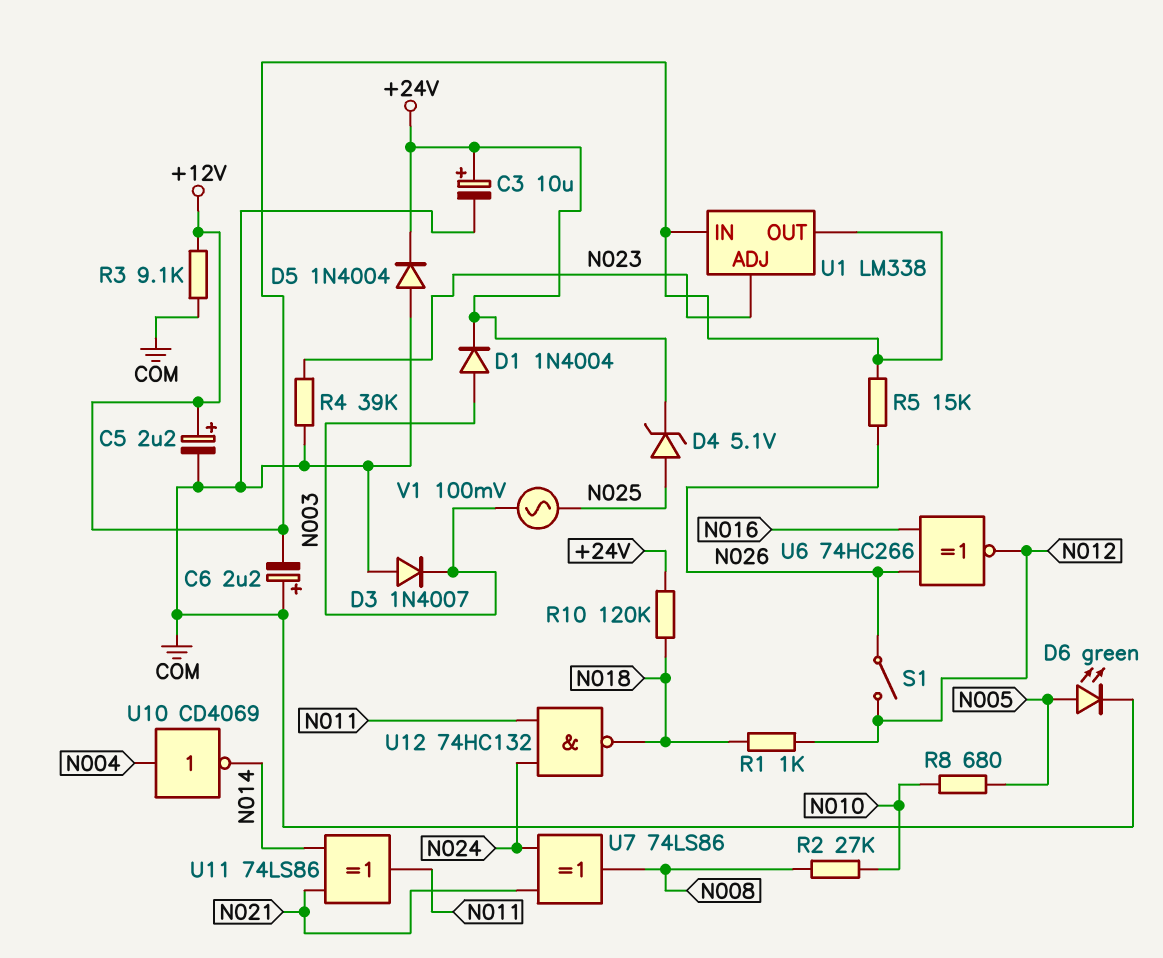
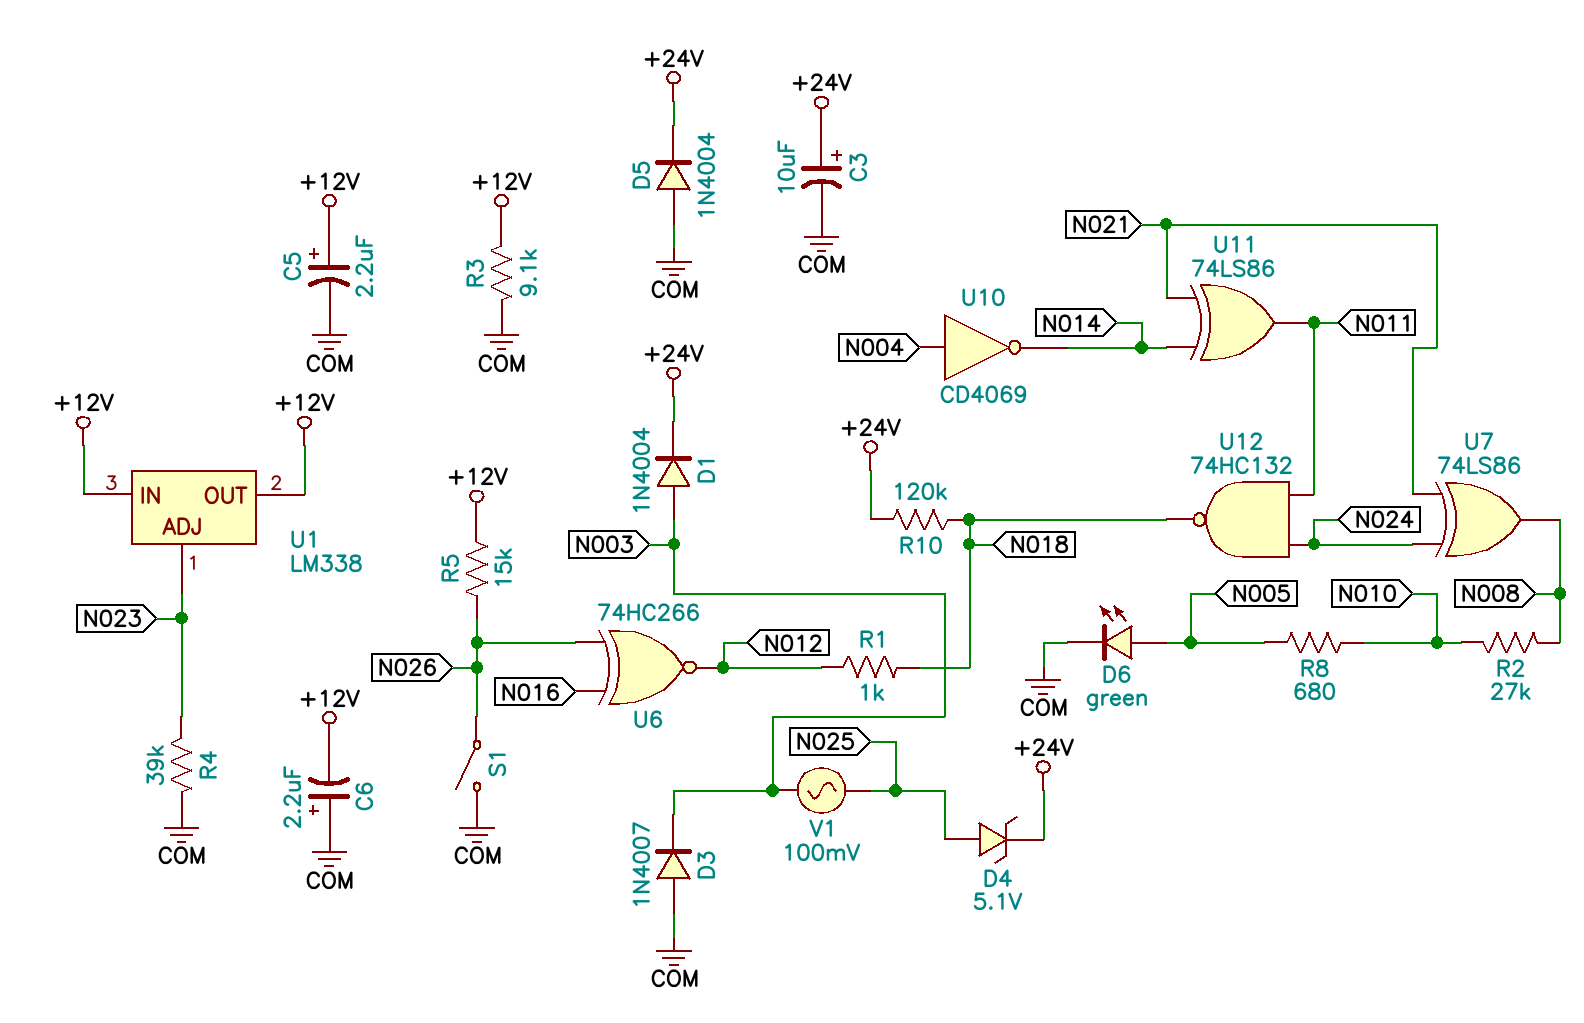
S1: switch (N012, N026) -> switch (COM, N026)

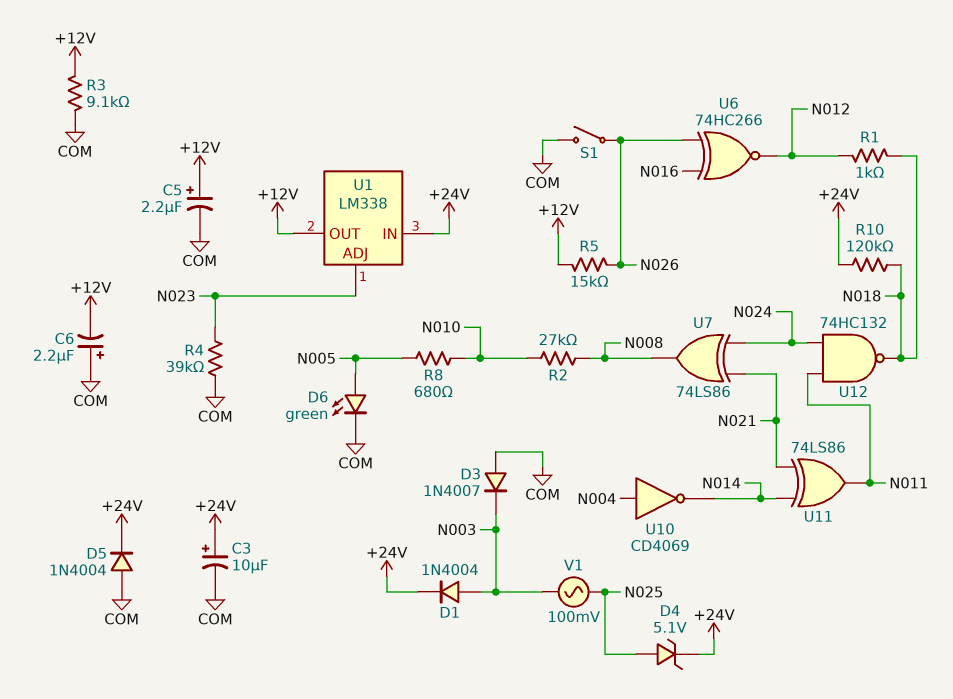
U1 pin IN: +12V -> +24V

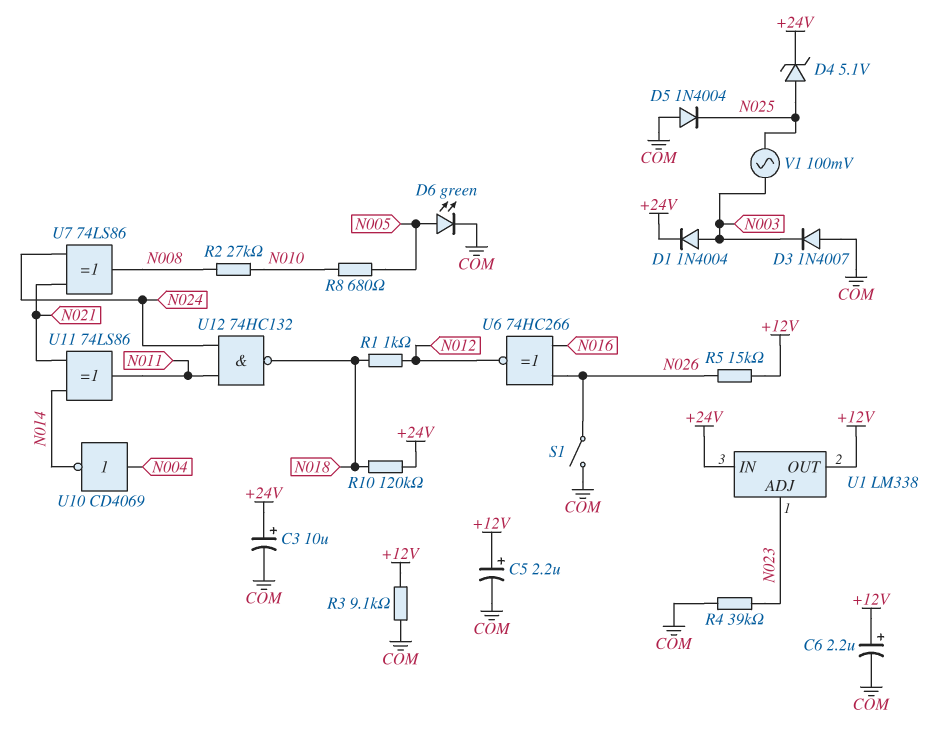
C6: 2.2uF (plus COM, minus +12V) -> 2.2uF (plus +12V, minus COM)
D5: diode 1N4004 (A COM, K +24V) -> diode 1N4004 (A COM, K N025)

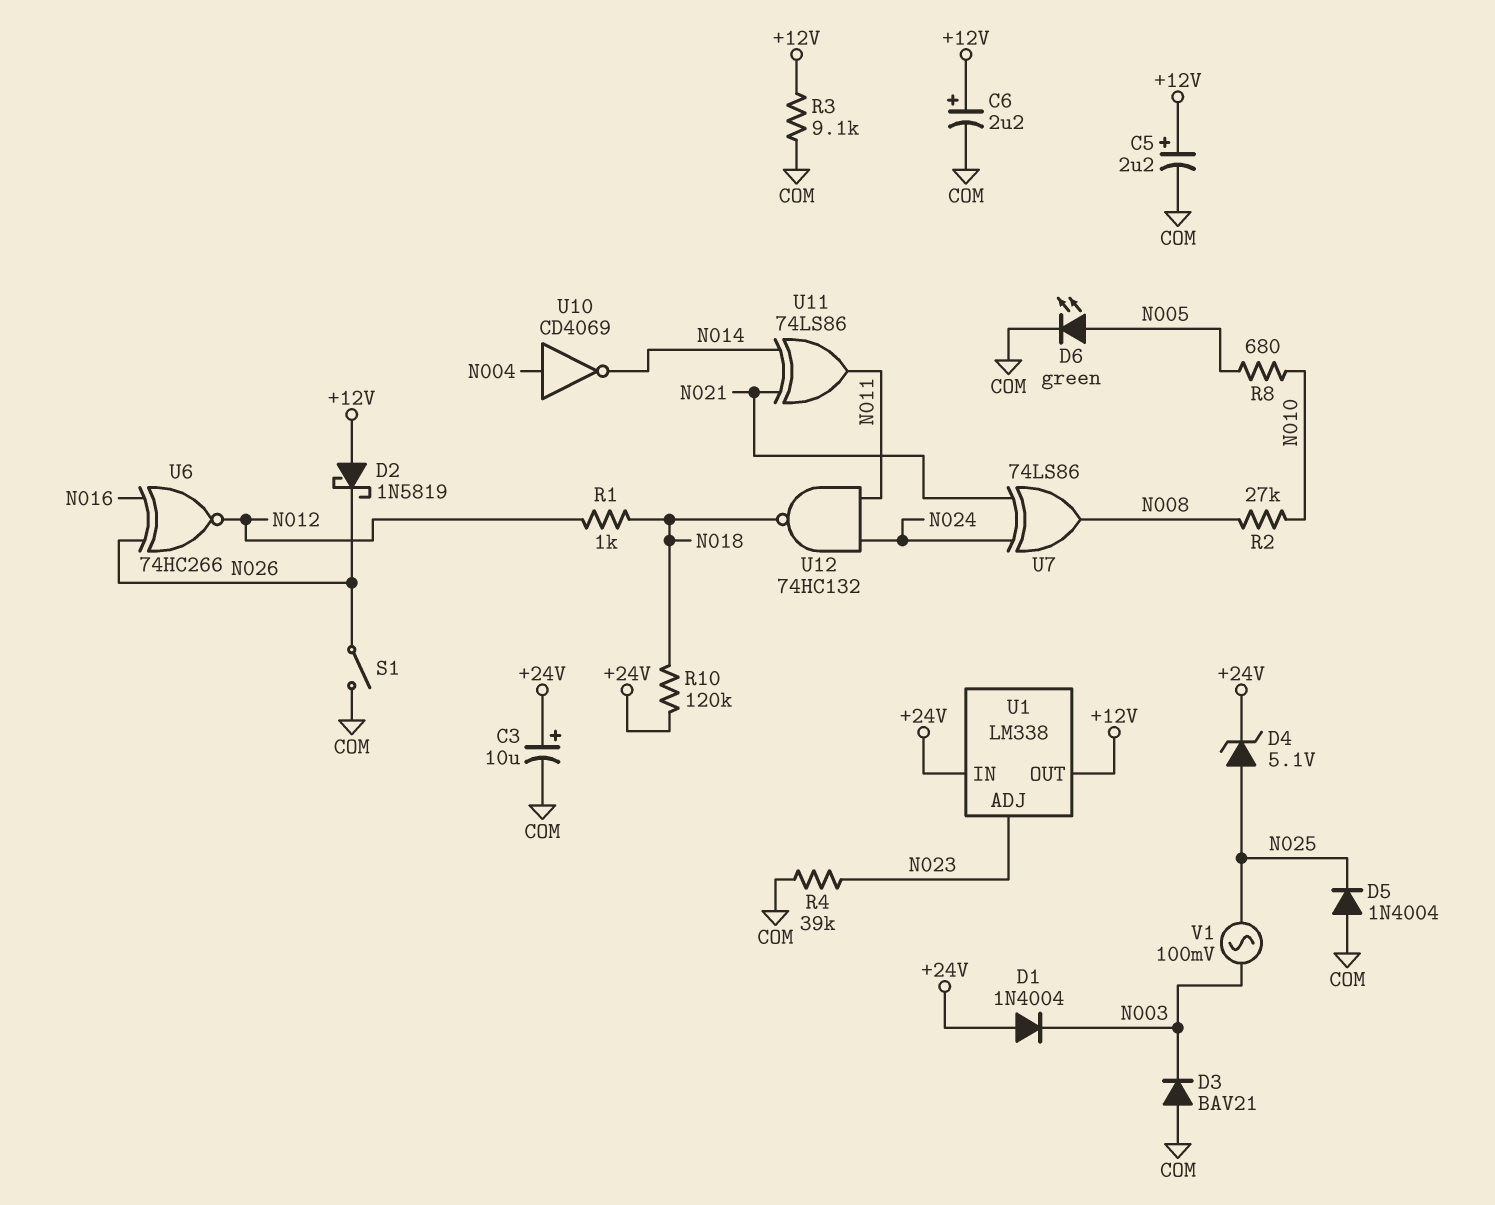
D1: diode 1N4004 (A N003, K +24V) -> diode 1N4004 (A +24V, K N003)
D2: none -> schottky 1N5819 (A +12V, K N026)
D3: diode 1N4007 (A COM, K N003) -> diode BAV21 (A COM, K N003)
R5: 15k (+12V, N026) -> none

